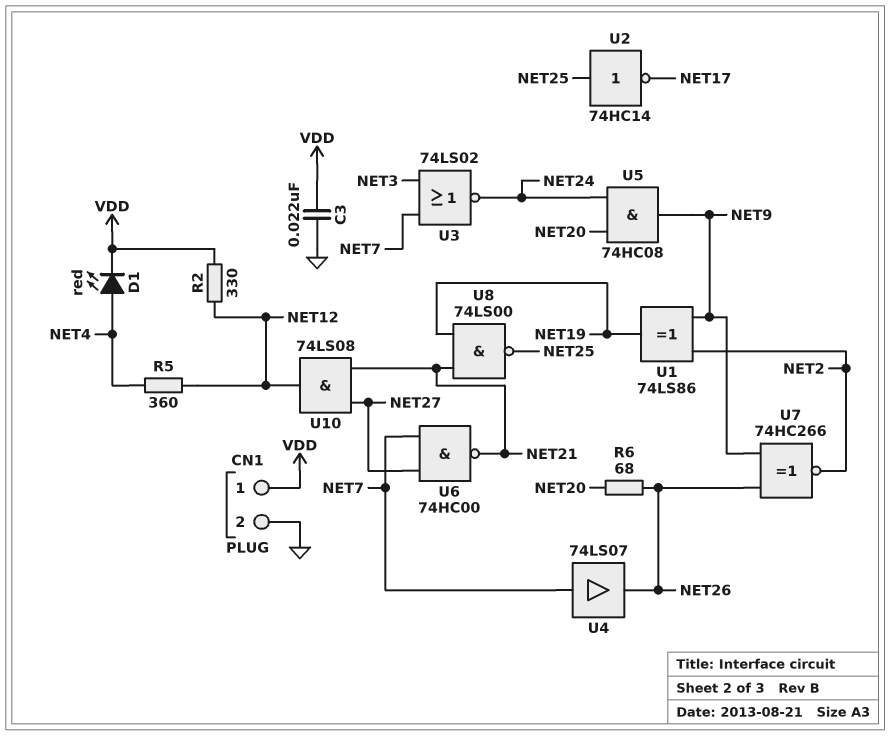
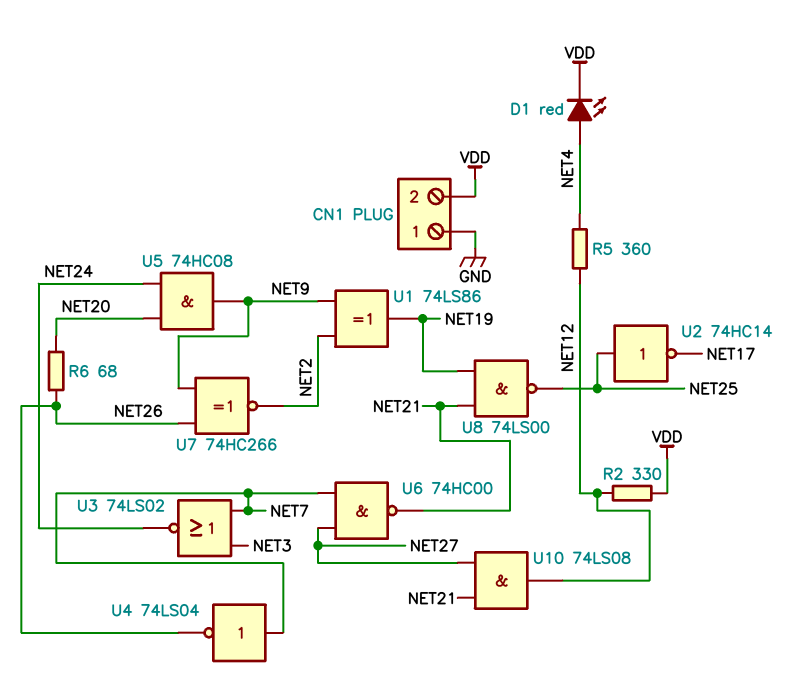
C3: 22nF (GND, VDD) -> none
CN1 pin 1: VDD -> GND
CN1 pin 2: GND -> VDD
U4: buffer 74LS07 (in NET7, out NET26) -> NOT 74LS04 (in NET7, out NET26)

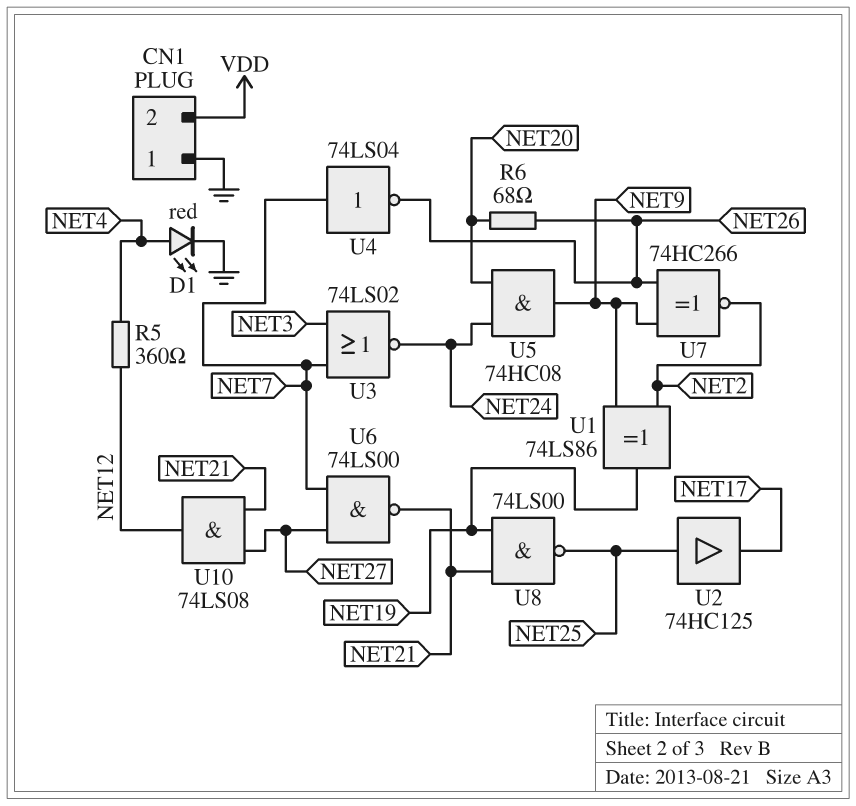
D1: LED red (A NET4, K VDD) -> LED red (A NET4, K GND)
R2: 330 (NET12, VDD) -> none
U2: NOT 74HC14 (in NET25, out NET17) -> buffer 74HC125 (in NET25, out NET17)
U6: NAND 74HC00 (in NET7, in NET27, out NET21) -> NAND 74LS00 (in NET7, in NET27, out NET21)

